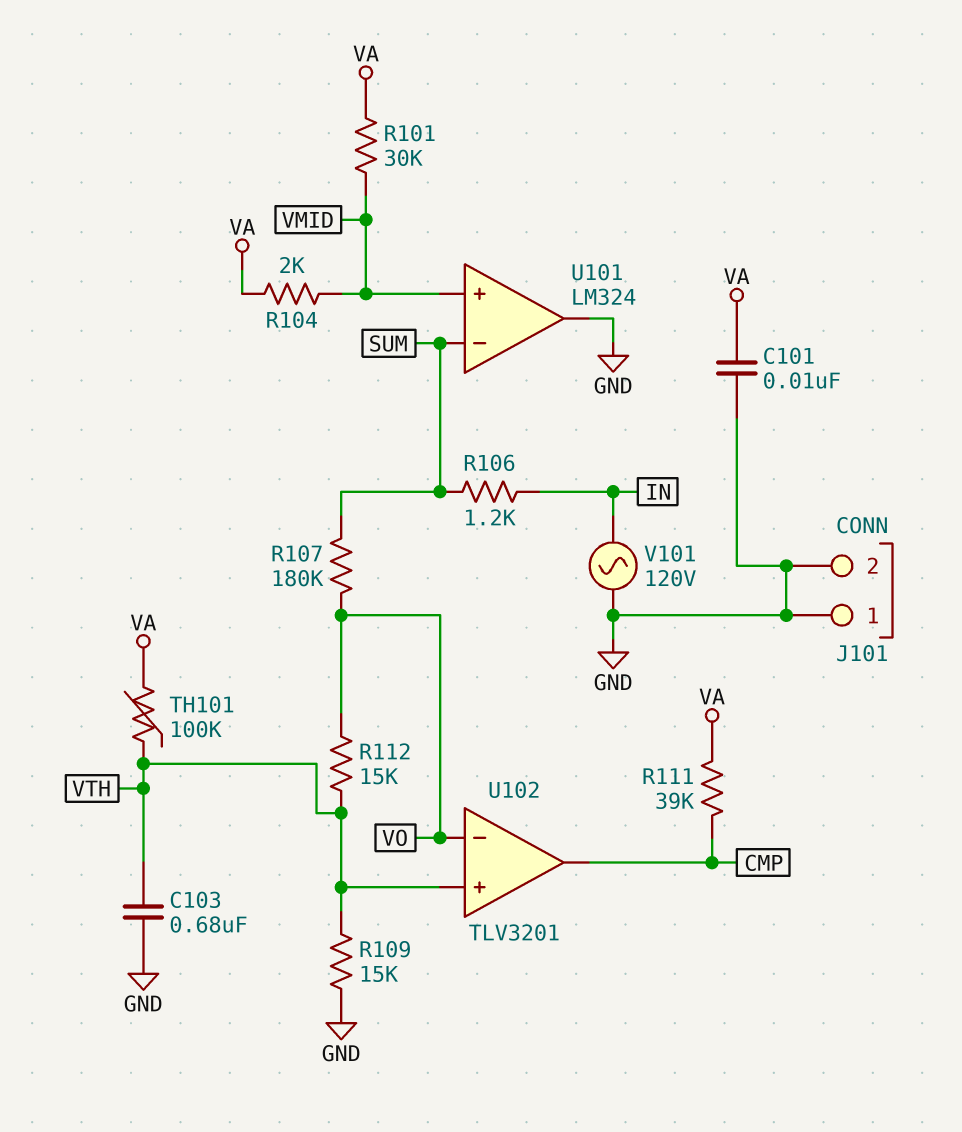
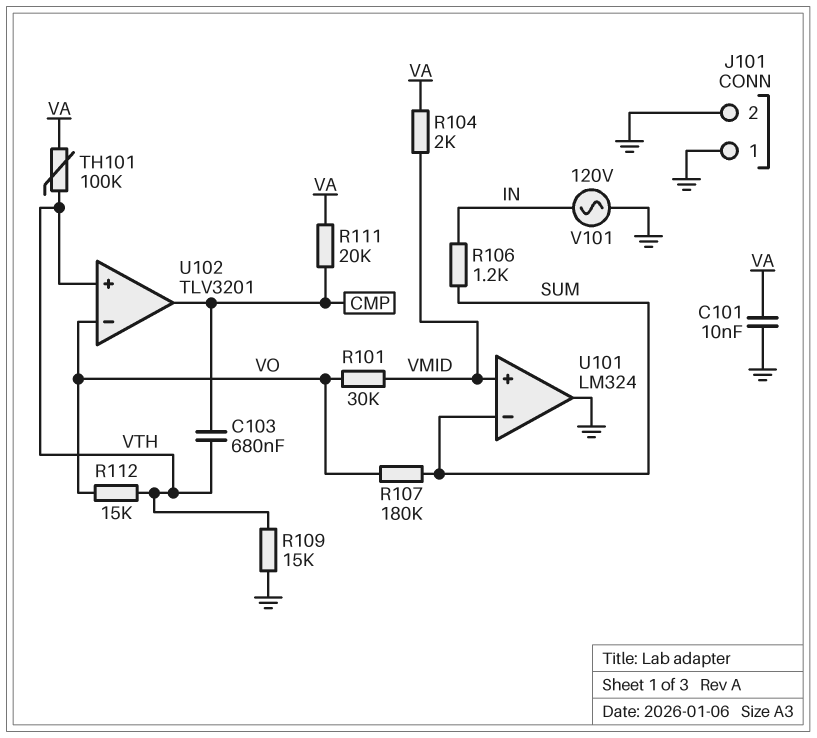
C103: 680nF (GND, VTH) -> 680nF (CMP, VTH)
R101: 30k (VA, VMID) -> 30k (VMID, VO)
R111: 39k (CMP, VA) -> 20k (CMP, VA)

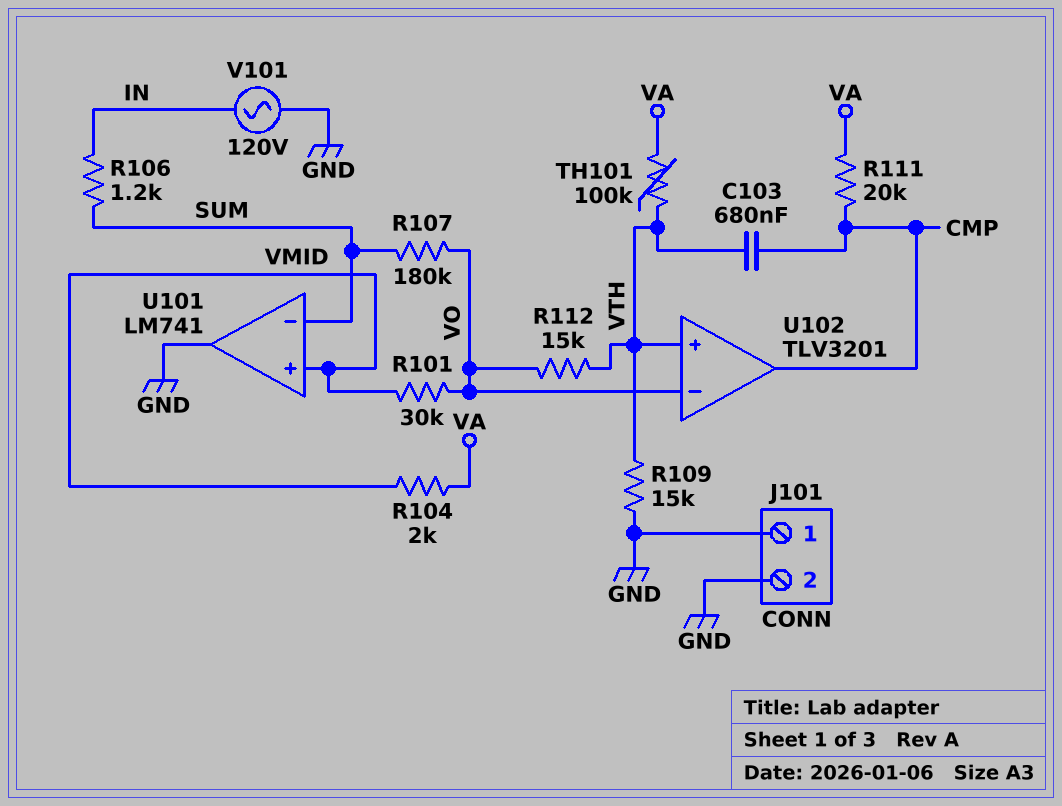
C101: 10nF (GND, VA) -> none
U101: LM324 -> LM741

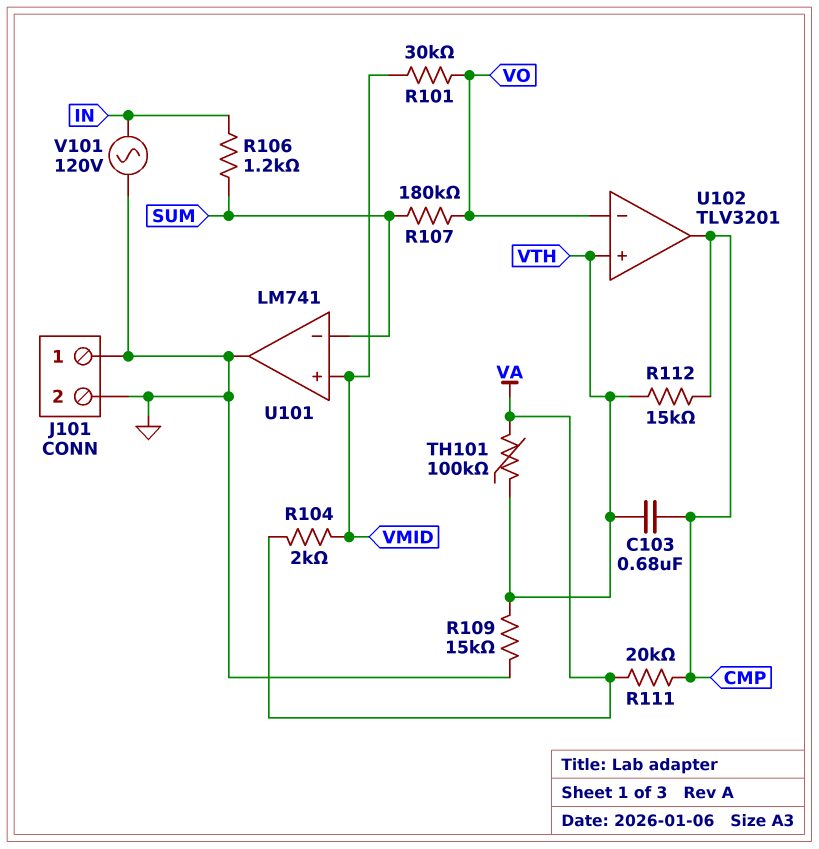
R112: 15k (VO, VTH) -> 15k (CMP, VTH)

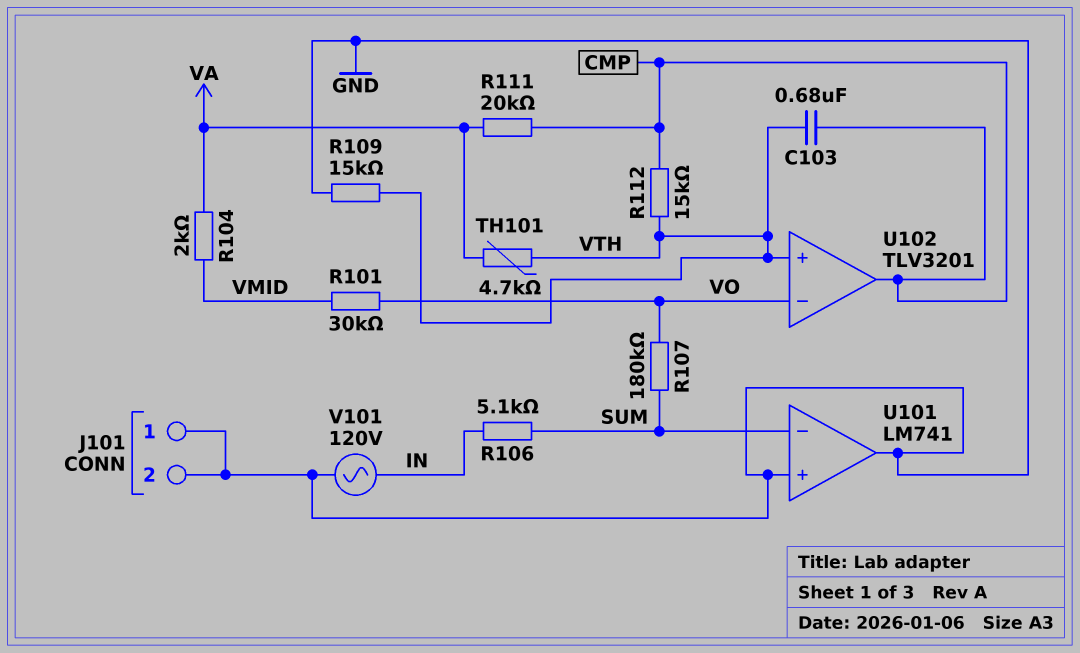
R106: 1.2k (IN, SUM) -> 5.1k (IN, SUM)
TH101: 100k (VA, VTH) -> 4.7k (VA, VTH)
U101 pin in+: VMID -> GND

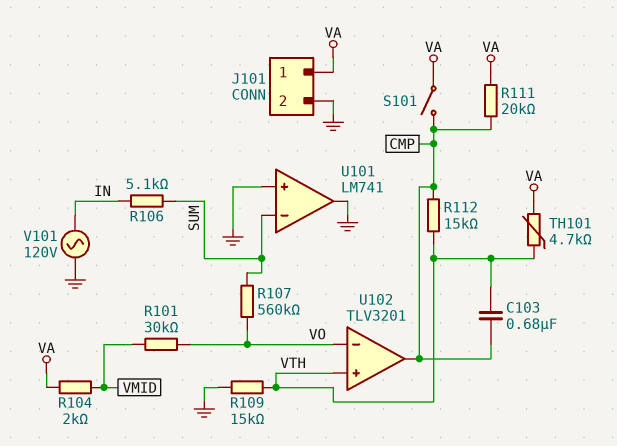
J101 pin 1: GND -> VA
R107: 180k (SUM, VO) -> 560k (SUM, VO)
S101: none -> switch (CMP, VA)

